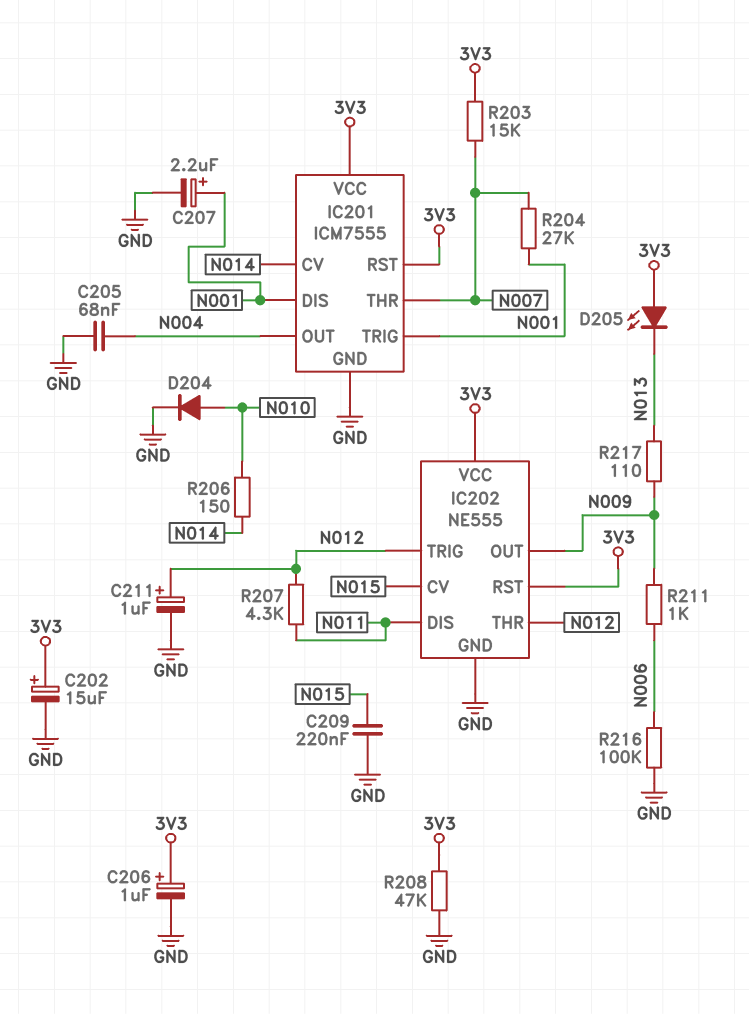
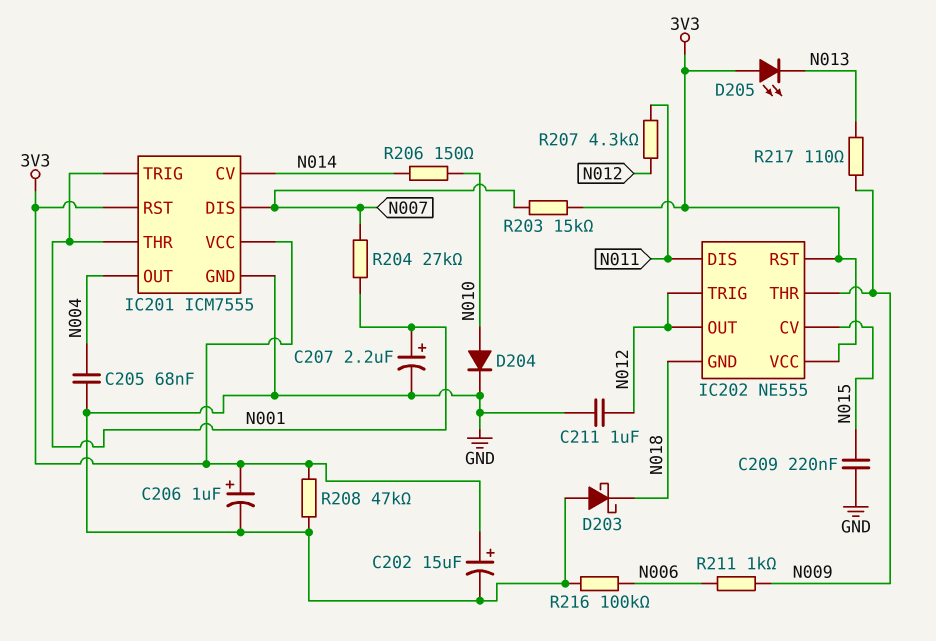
C211: 1uF (plus N012, minus GND) -> 1uF (GND, N012)
D203: none -> schottky (A GND, K N018)
IC201 pin DIS: N001 -> N007
IC201 pin THR: N007 -> N001
IC202 pin GND: GND -> N018
IC202 pin OUT: N009 -> N012
IC202 pin THR: N012 -> N009

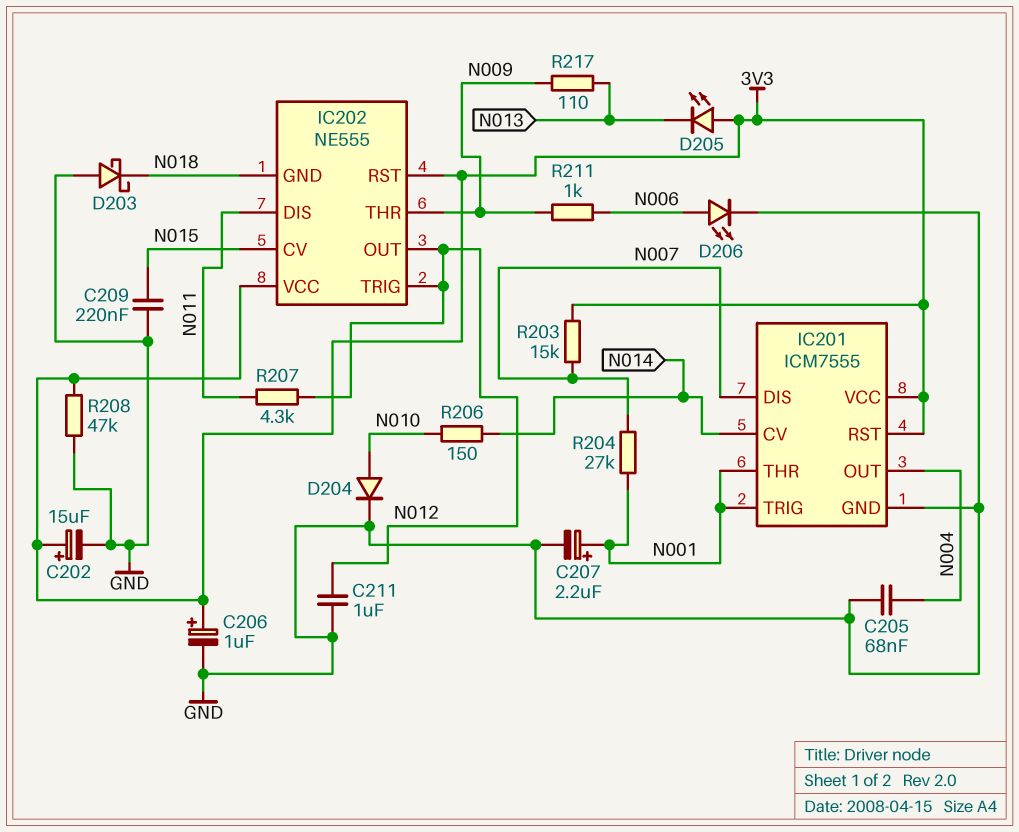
D206: none -> LED (A N006, K GND)
R216: 100k (GND, N006) -> none

